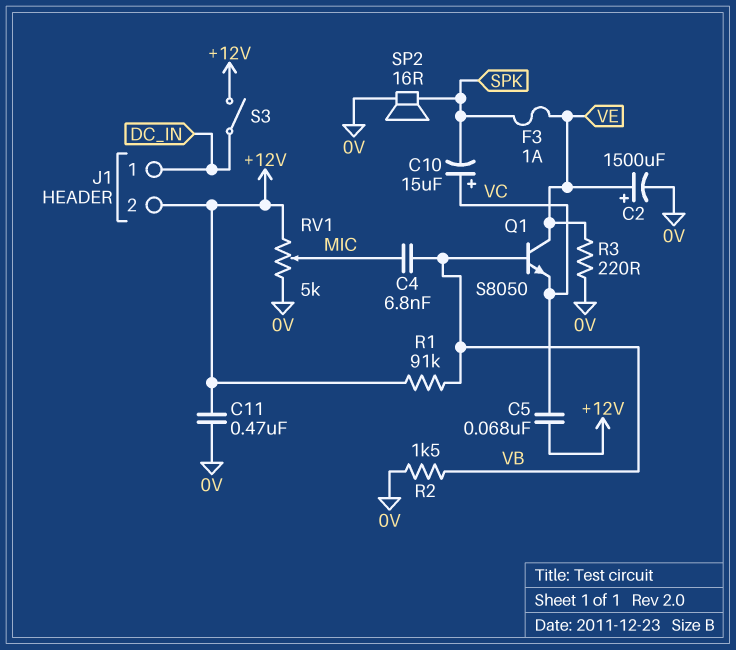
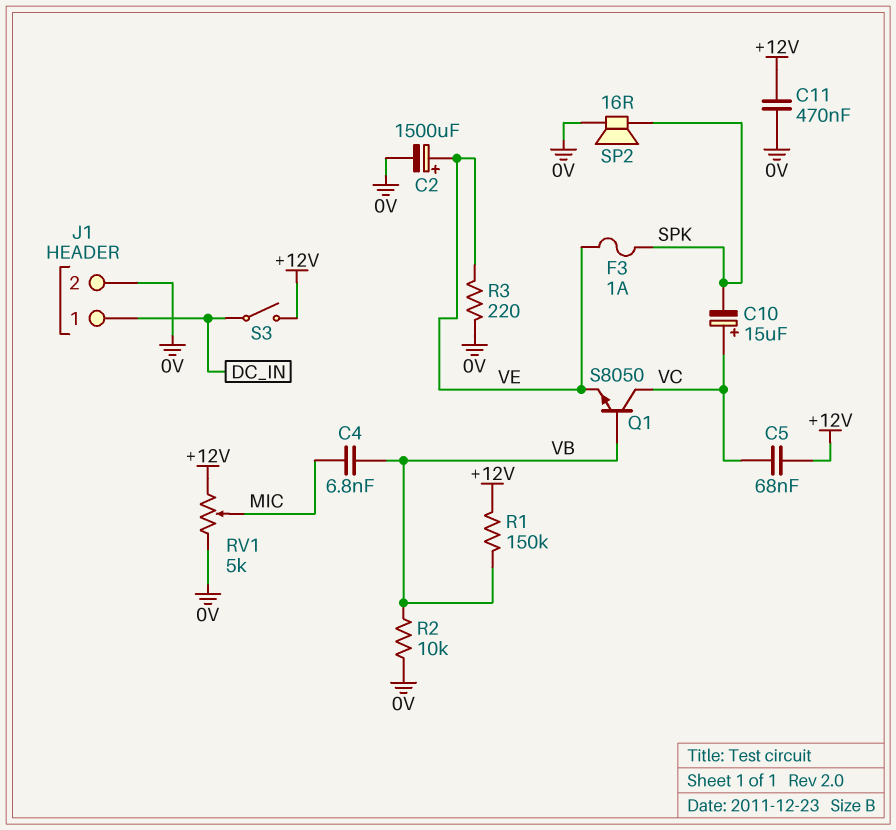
J1 pin 2: +12V -> 0V
Q1: NPN S8050 (B VB, C VE, E VC) -> NPN S8050 (B VB, C VC, E VE)
R1: 91k (+12V, VB) -> 150k (+12V, VB)
R2: 1.5k (0V, VB) -> 10k (0V, VB)

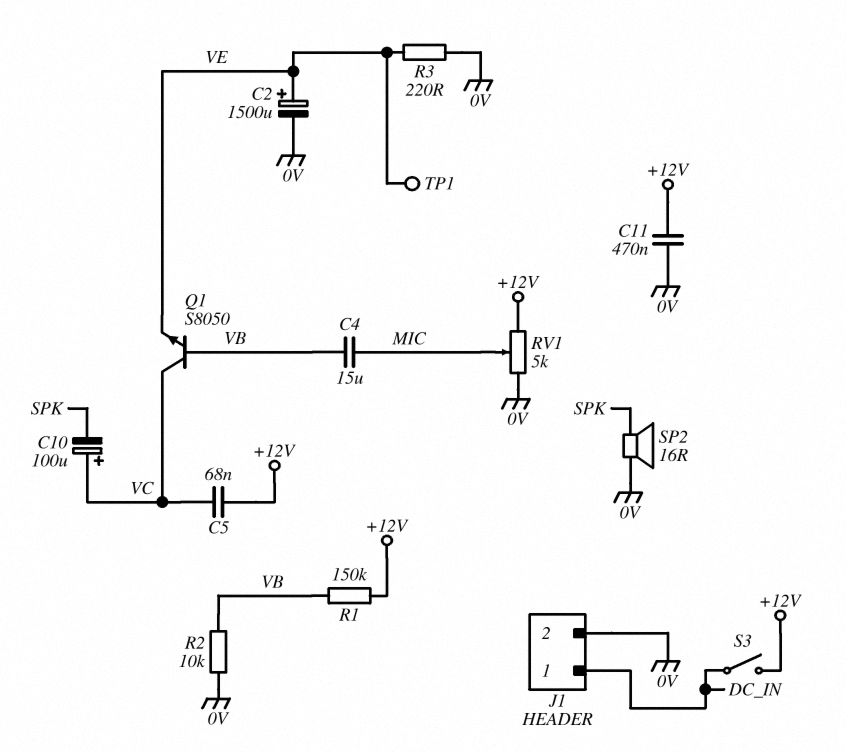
C4: 6.8nF (MIC, VB) -> 15uF (MIC, VB)
C10: 15uF (plus VC, minus SPK) -> 100uF (plus VC, minus SPK)
F3: 1A (SPK, VE) -> none
TP1: none -> test point (VE)

